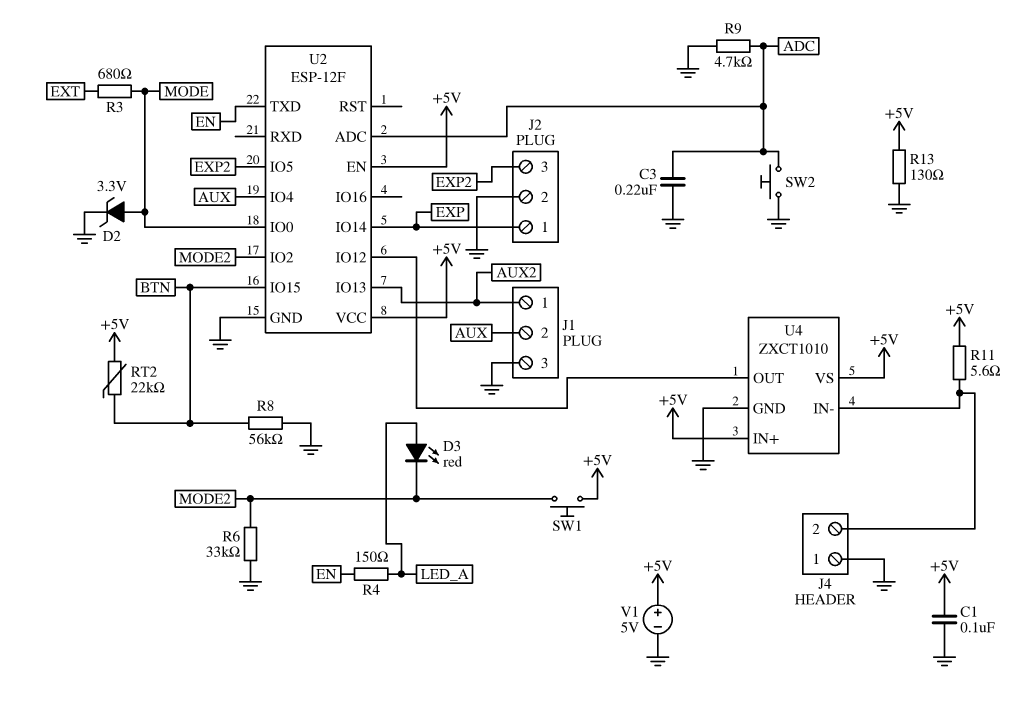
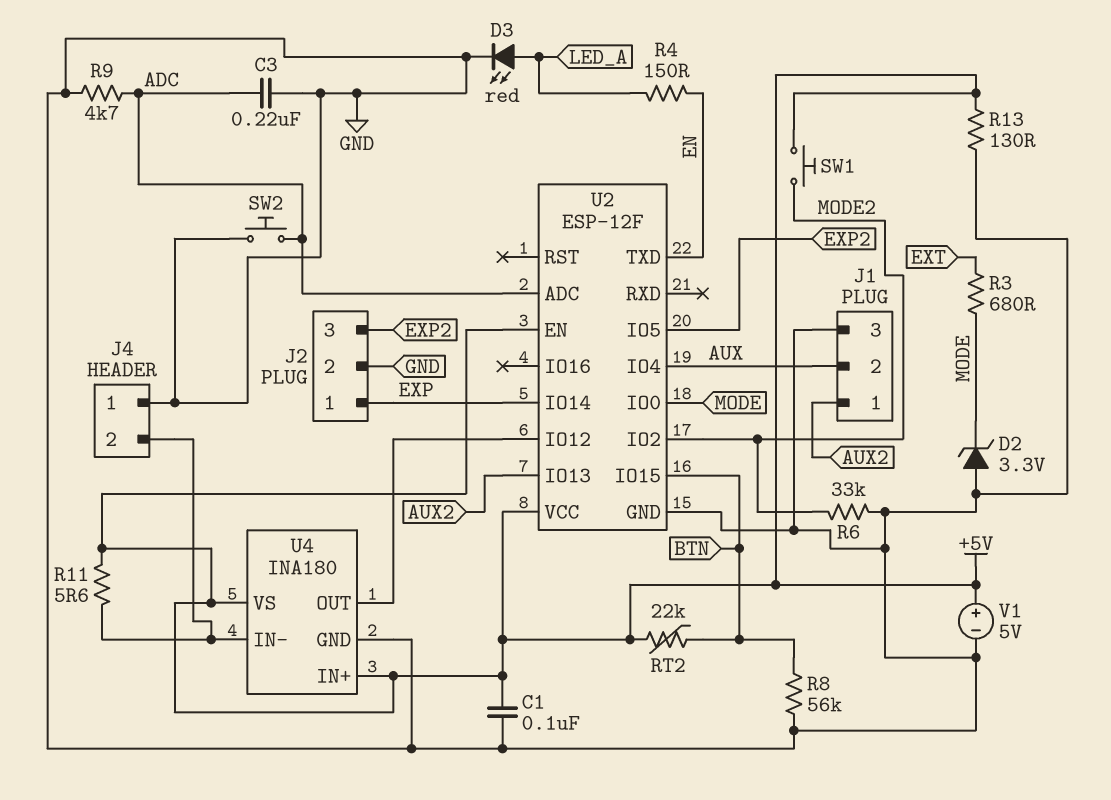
D2: zener 3.3V (A MODE, K GND) -> zener 3.3V (A GND, K MODE)
D3: LED red (A LED_A, K MODE2) -> LED red (A LED_A, K GND)
U4: ZXCT1010 -> INA180

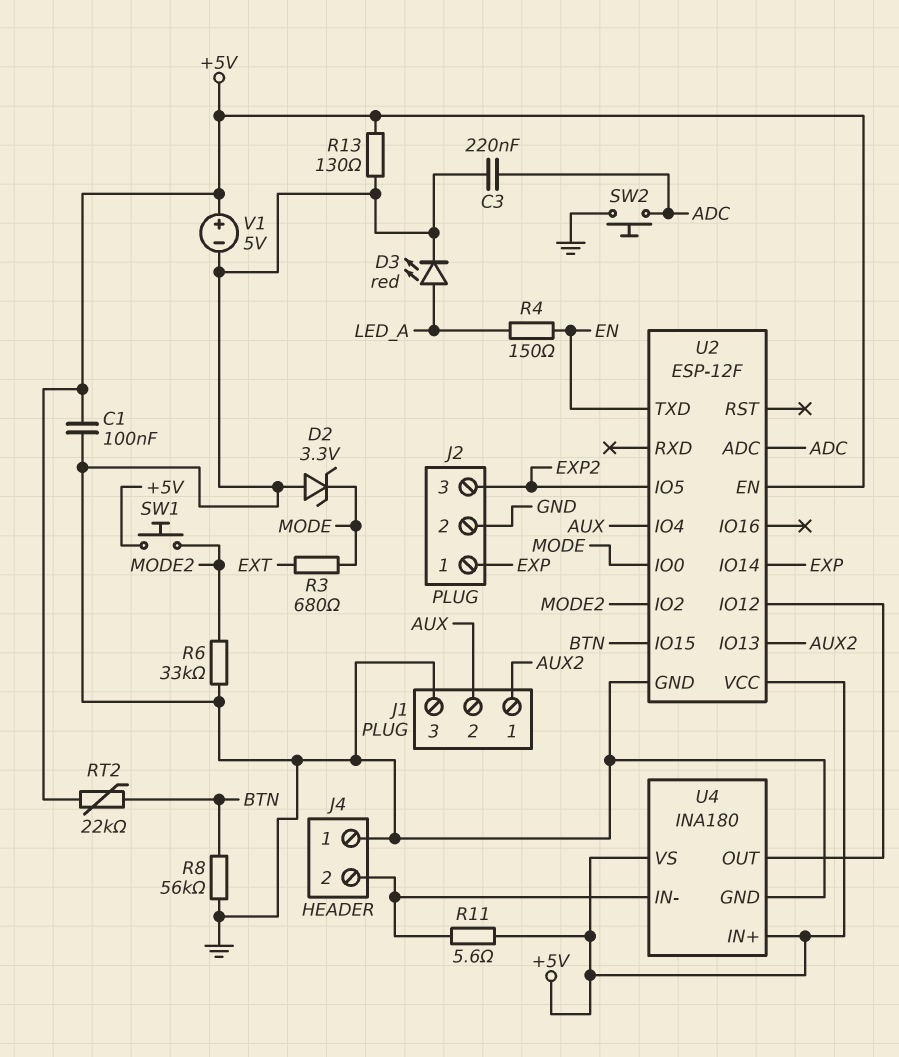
R9: 4.7k (ADC, GND) -> none

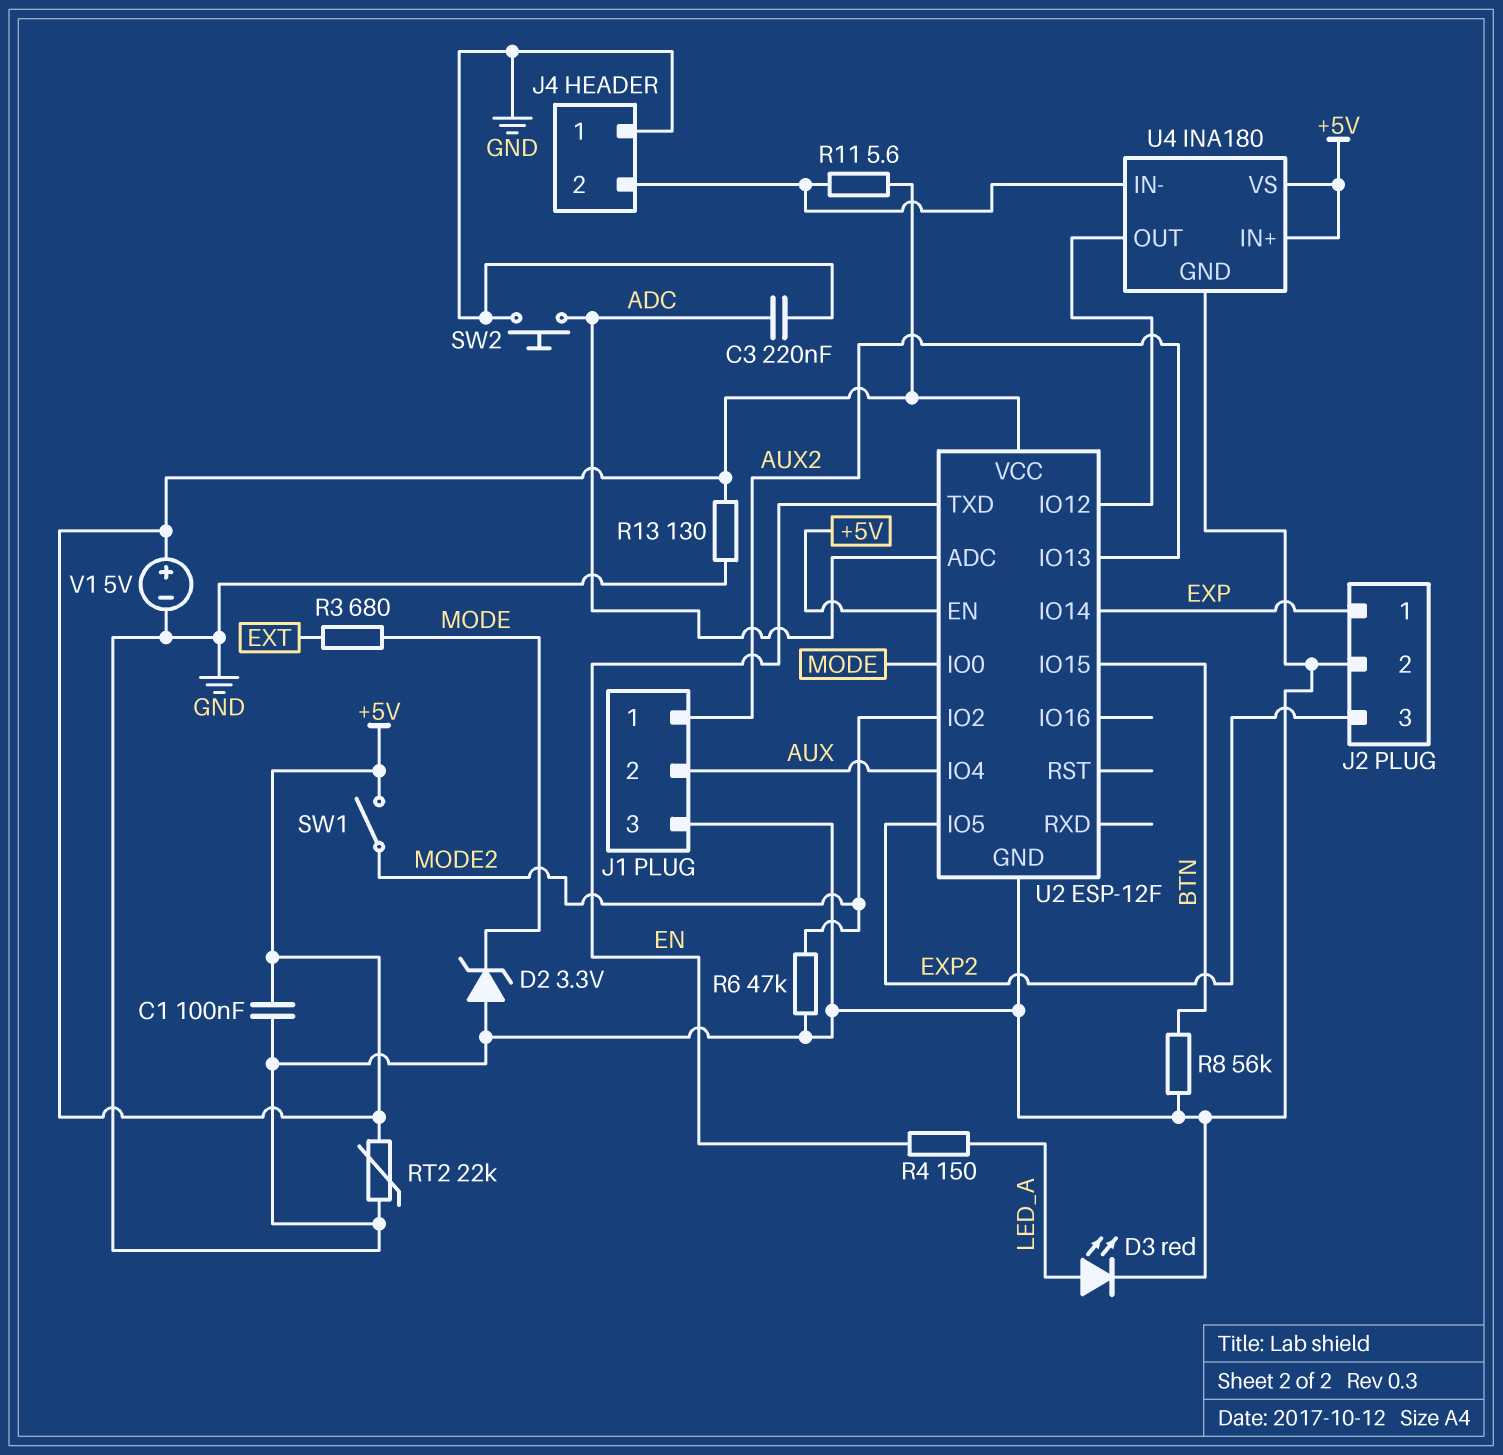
R6: 33k (GND, MODE2) -> 47k (GND, MODE2)
RT2: 22k (+5V, BTN) -> 22k (+5V, GND)
SW1: button (+5V, MODE2) -> switch (+5V, MODE2)

